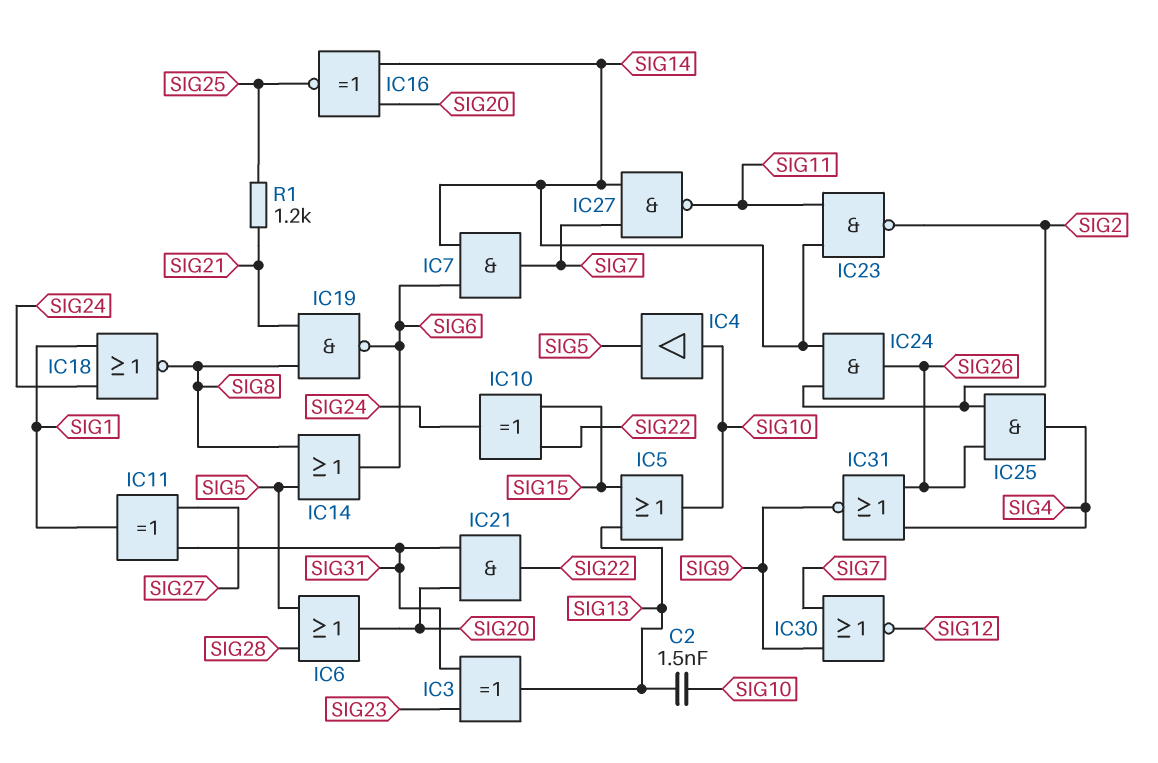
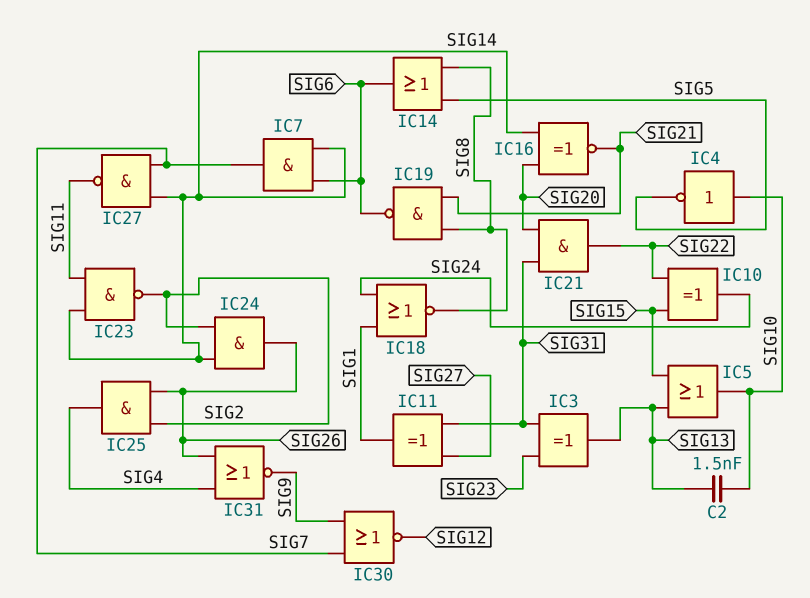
IC4: buffer (in SIG10, out SIG5) -> NOT (in SIG10, out SIG5)
IC6: OR (in SIG5, in SIG28, out SIG20) -> none
IC16: XNOR (in SIG14, in SIG20, out SIG25) -> XNOR (in SIG14, in SIG20, out SIG21)
R1: 1.2k (SIG21, SIG25) -> none

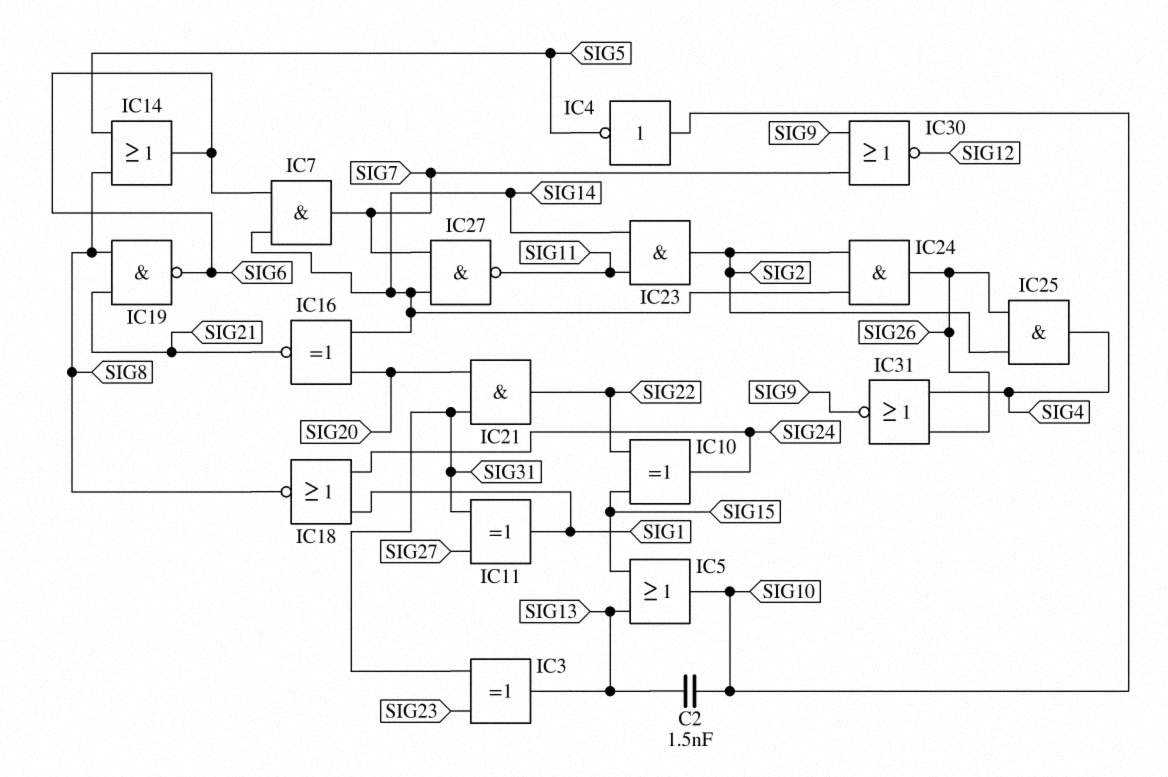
IC23: NAND (in SIG11, in SIG14, out SIG2) -> AND (in SIG11, in SIG14, out SIG2)

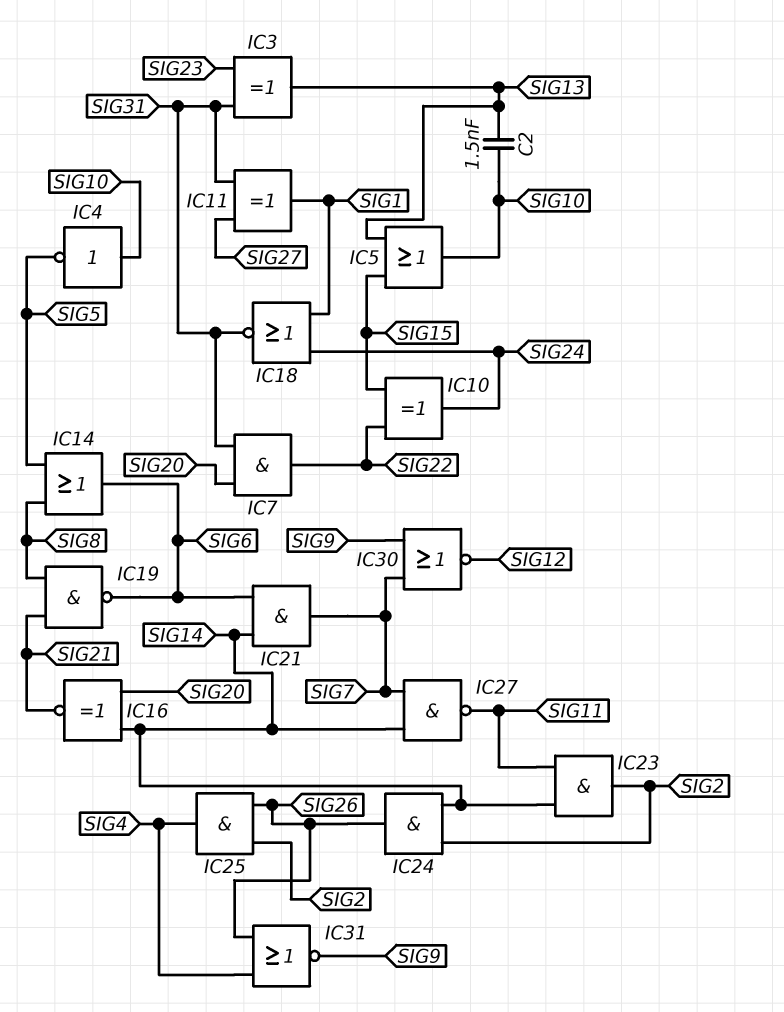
IC7: AND (in SIG6, in SIG14, out SIG7) -> AND (in SIG20, in SIG31, out SIG22)
IC18: NOR (in SIG1, in SIG24, out SIG8) -> NOR (in SIG1, in SIG24, out SIG31)
IC21: AND (in SIG20, in SIG31, out SIG22) -> AND (in SIG6, in SIG14, out SIG7)

